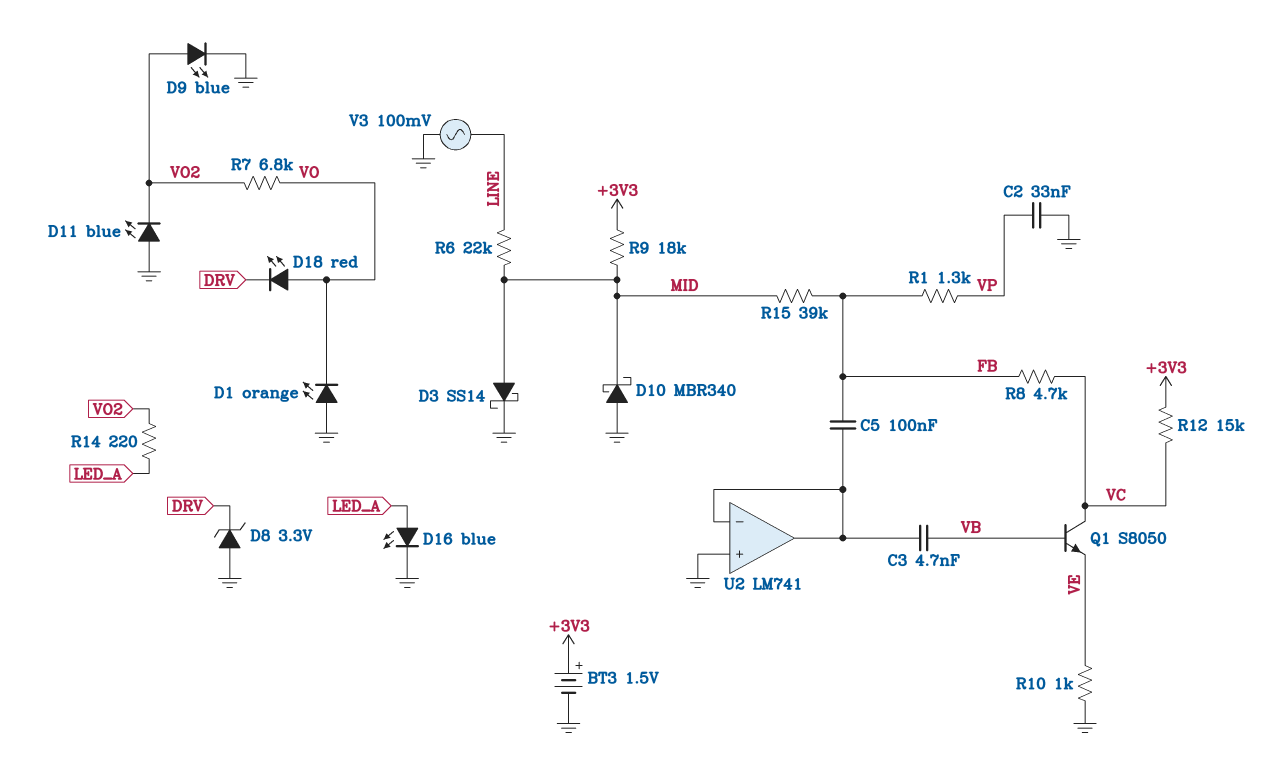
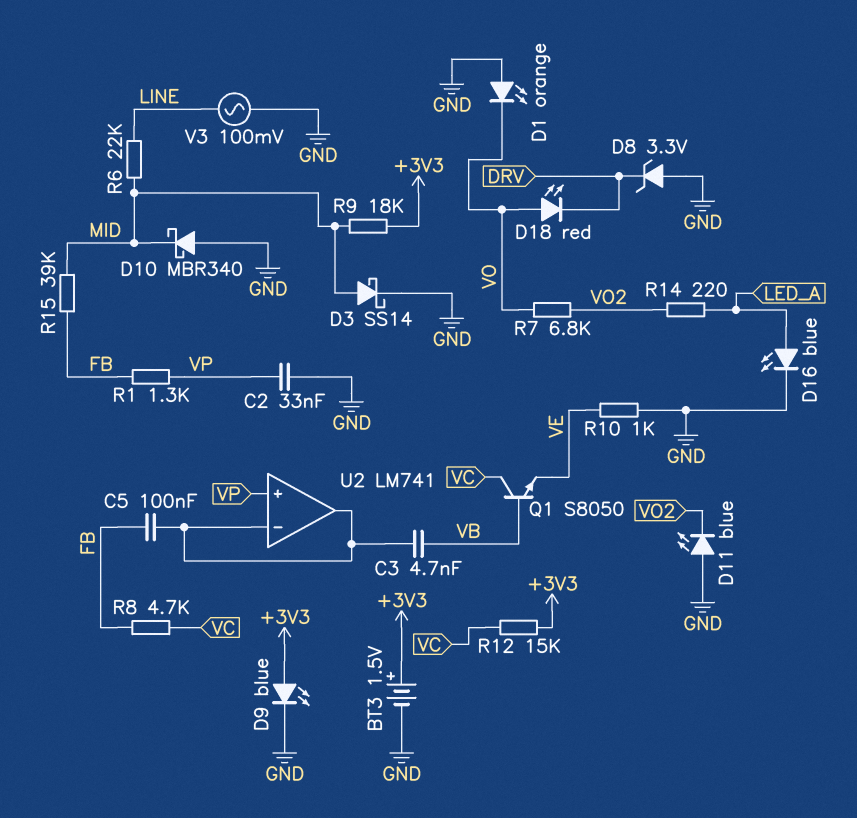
D9: LED blue (A VO2, K GND) -> LED blue (A +3V3, K GND)
U2 pin in+: GND -> VP

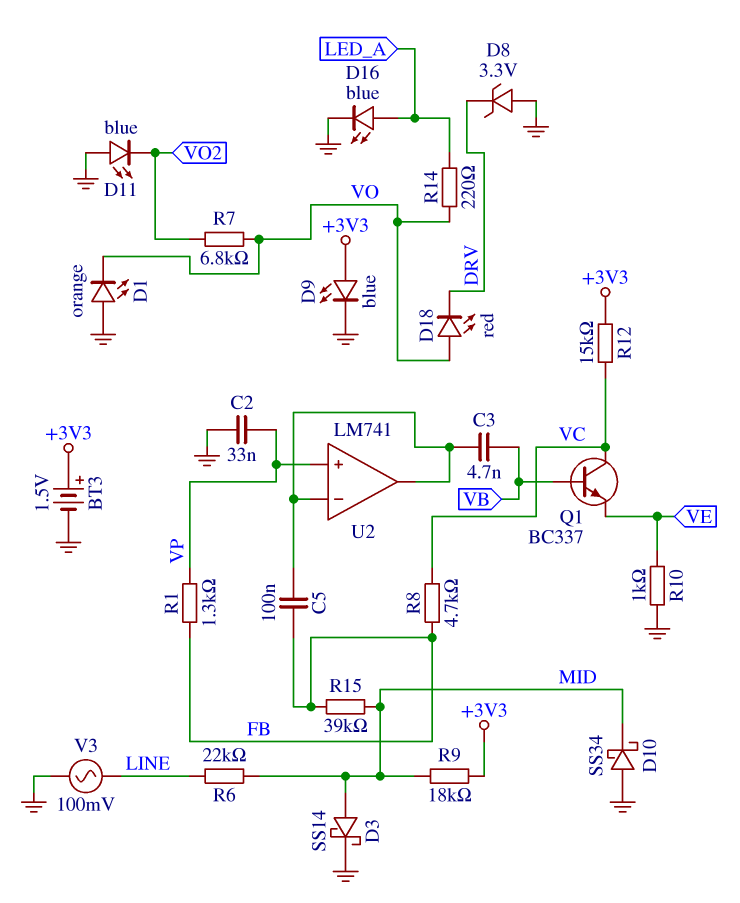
D10: schottky MBR340 (A GND, K MID) -> schottky SS34 (A GND, K MID)
Q1: NPN S8050 (B VB, C VC, E VE) -> NPN BC337 (B VB, C VC, E VE)
R14: 220 (LED_A, VO2) -> 220 (LED_A, VO)

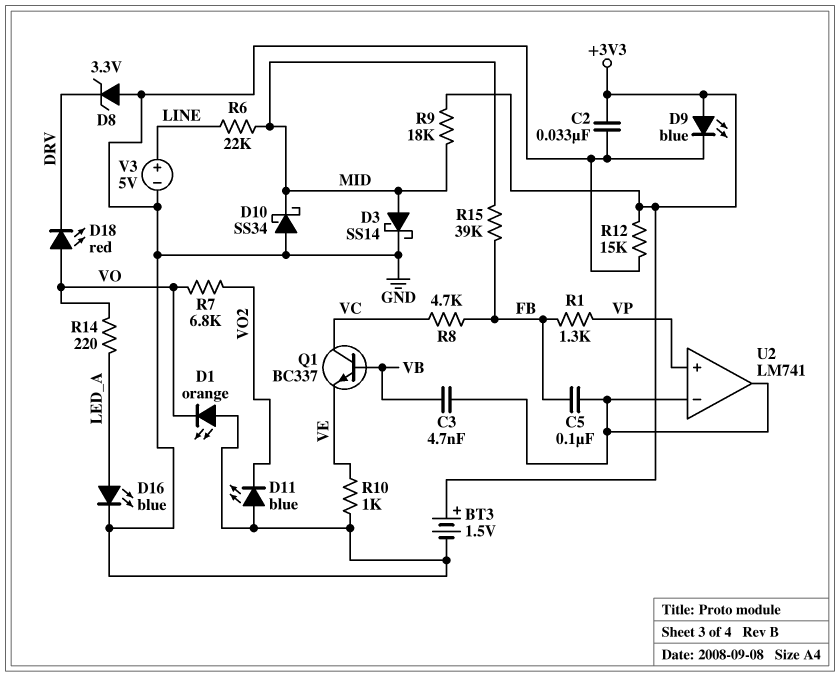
C2: 33nF (GND, VP) -> 33nF (+3V3, GND)
R12: 15k (+3V3, VC) -> 15k (+3V3, GND)
V3: AC 100mV (GND, LINE) -> 5V (plus LINE, minus GND)

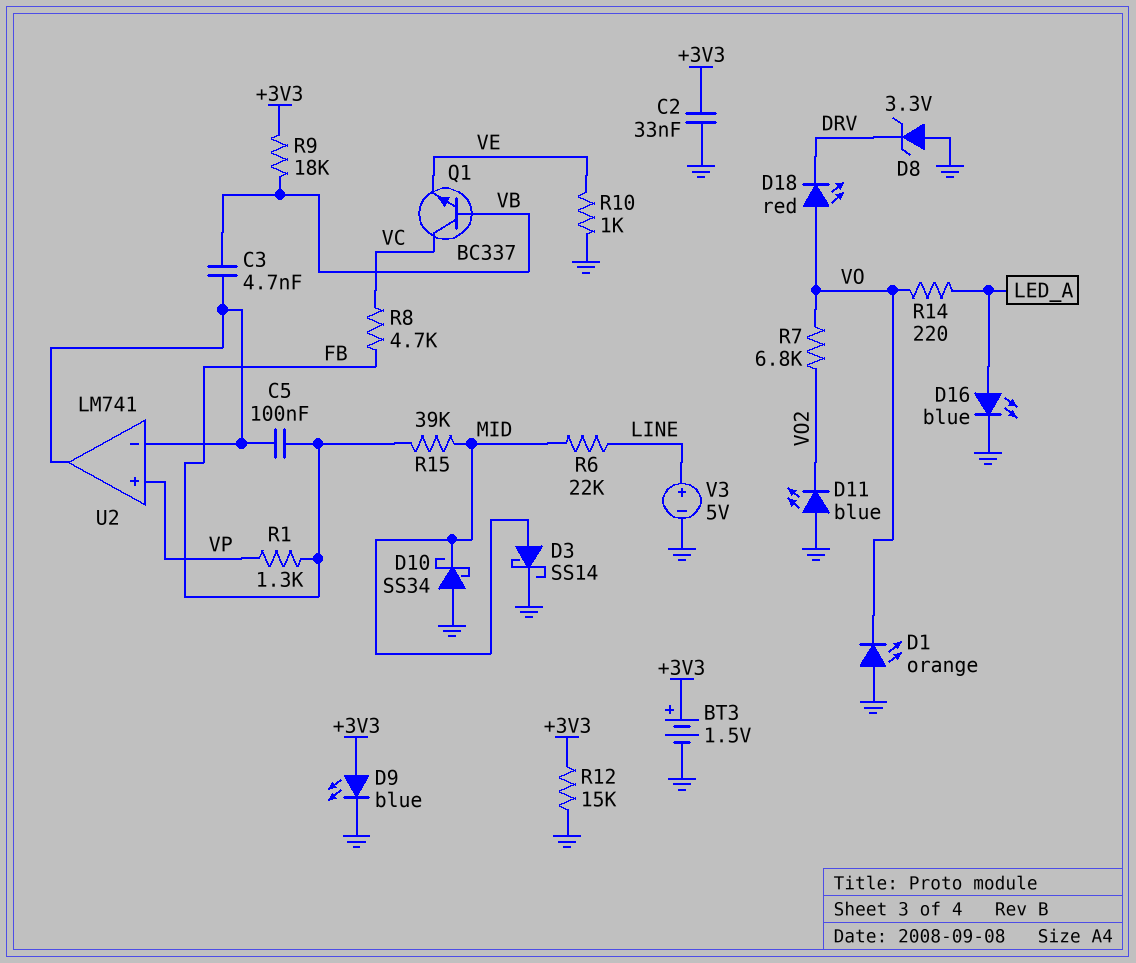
R9: 18k (+3V3, MID) -> 18k (+3V3, VB)

